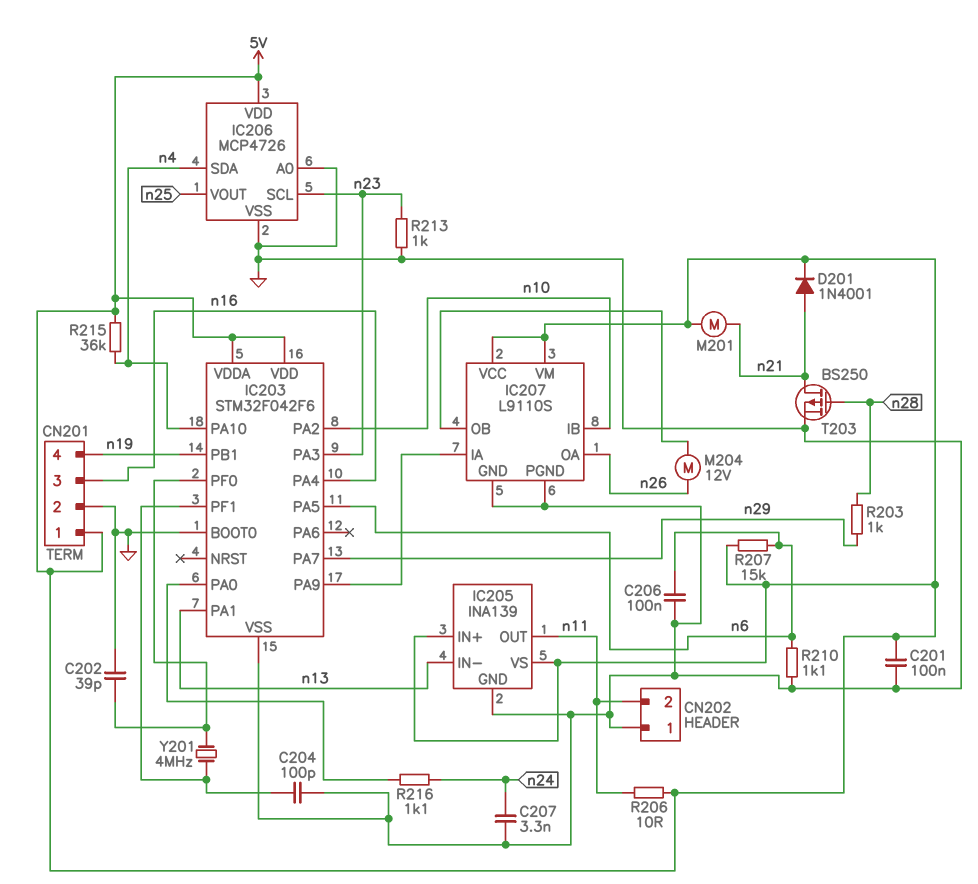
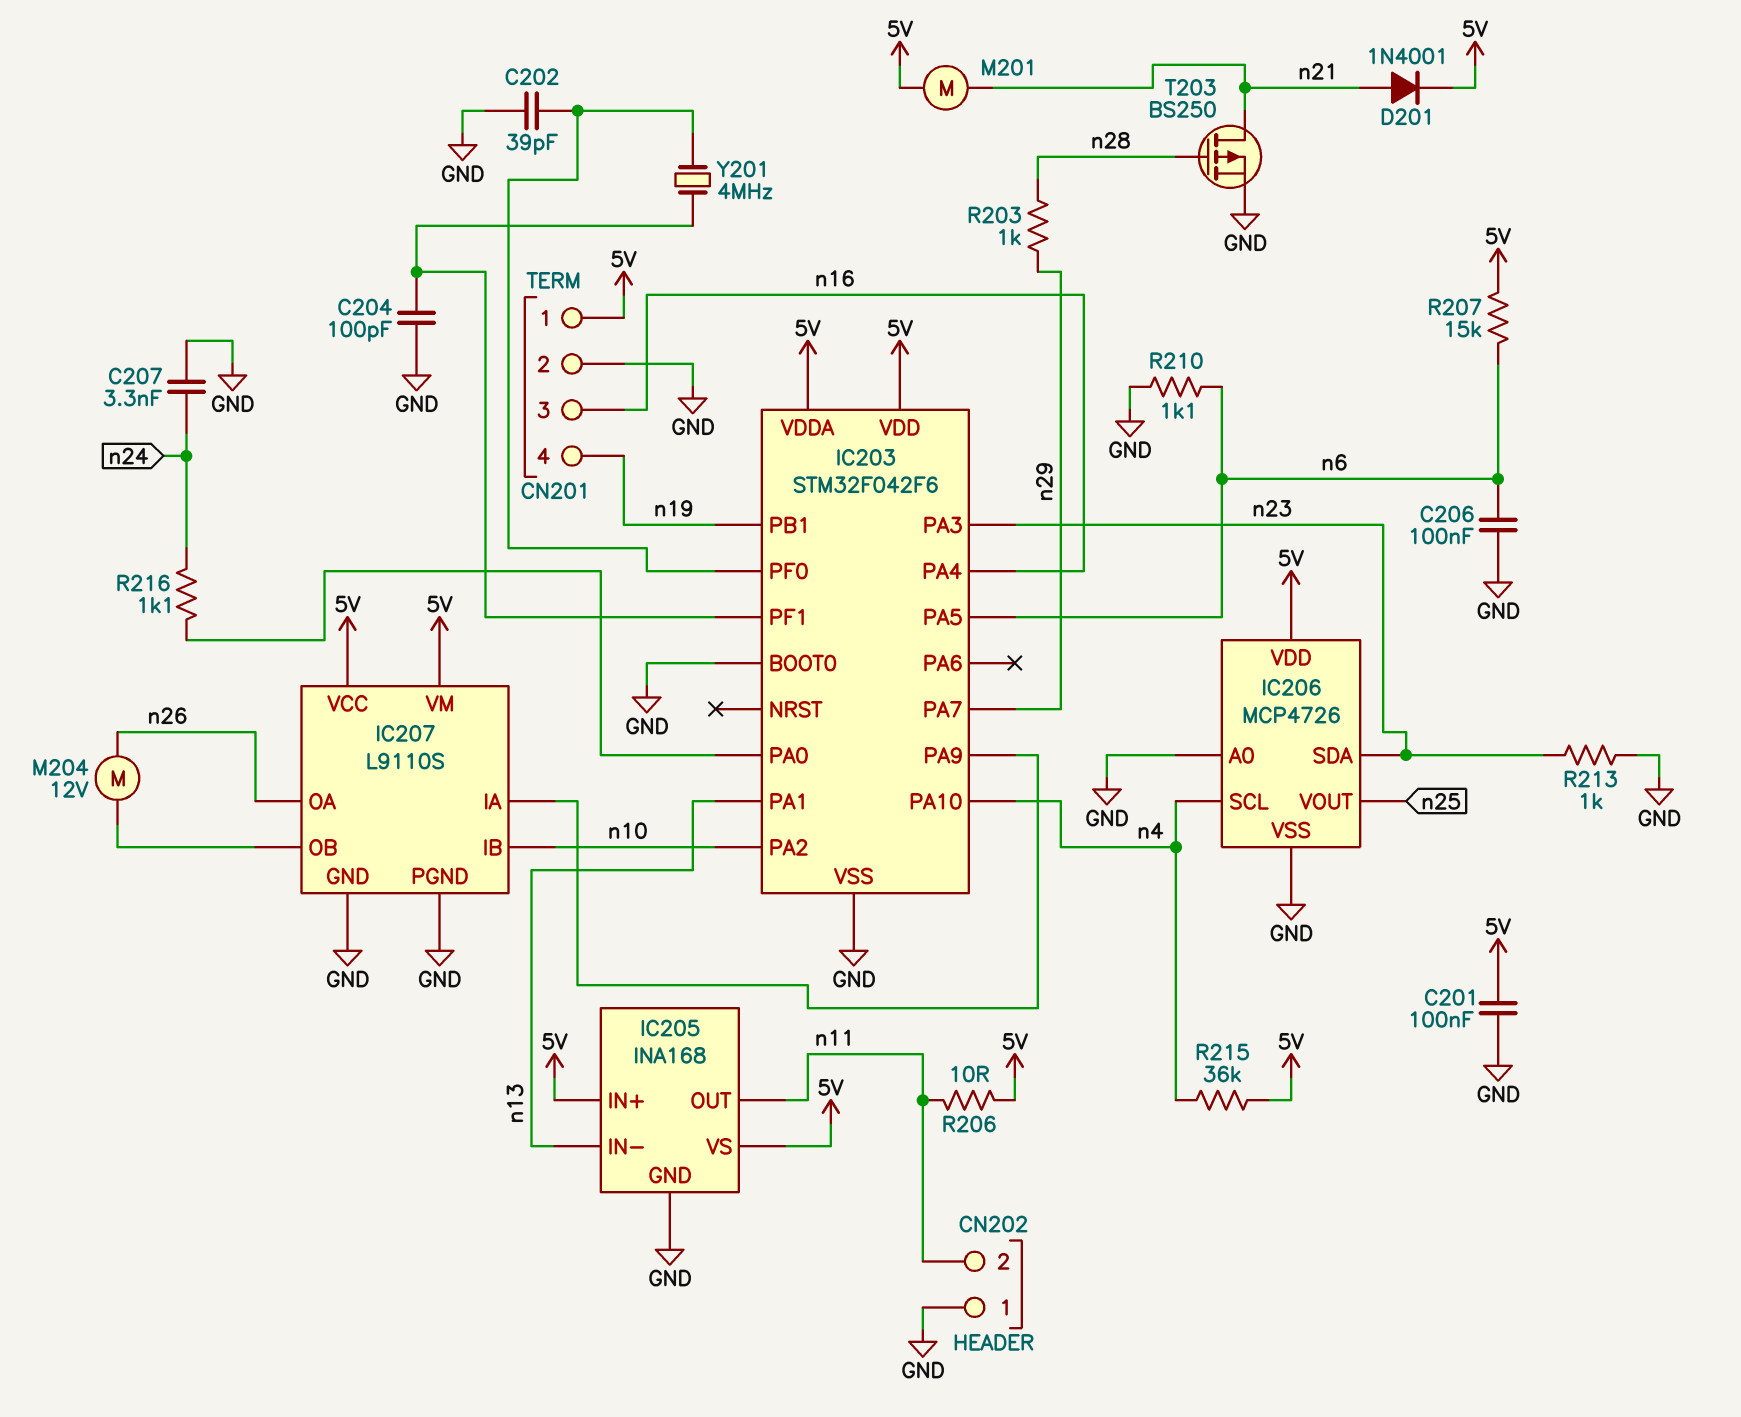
IC205: INA139 -> INA168
IC206 pin SCL: n23 -> n4
IC206 pin SDA: n4 -> n23

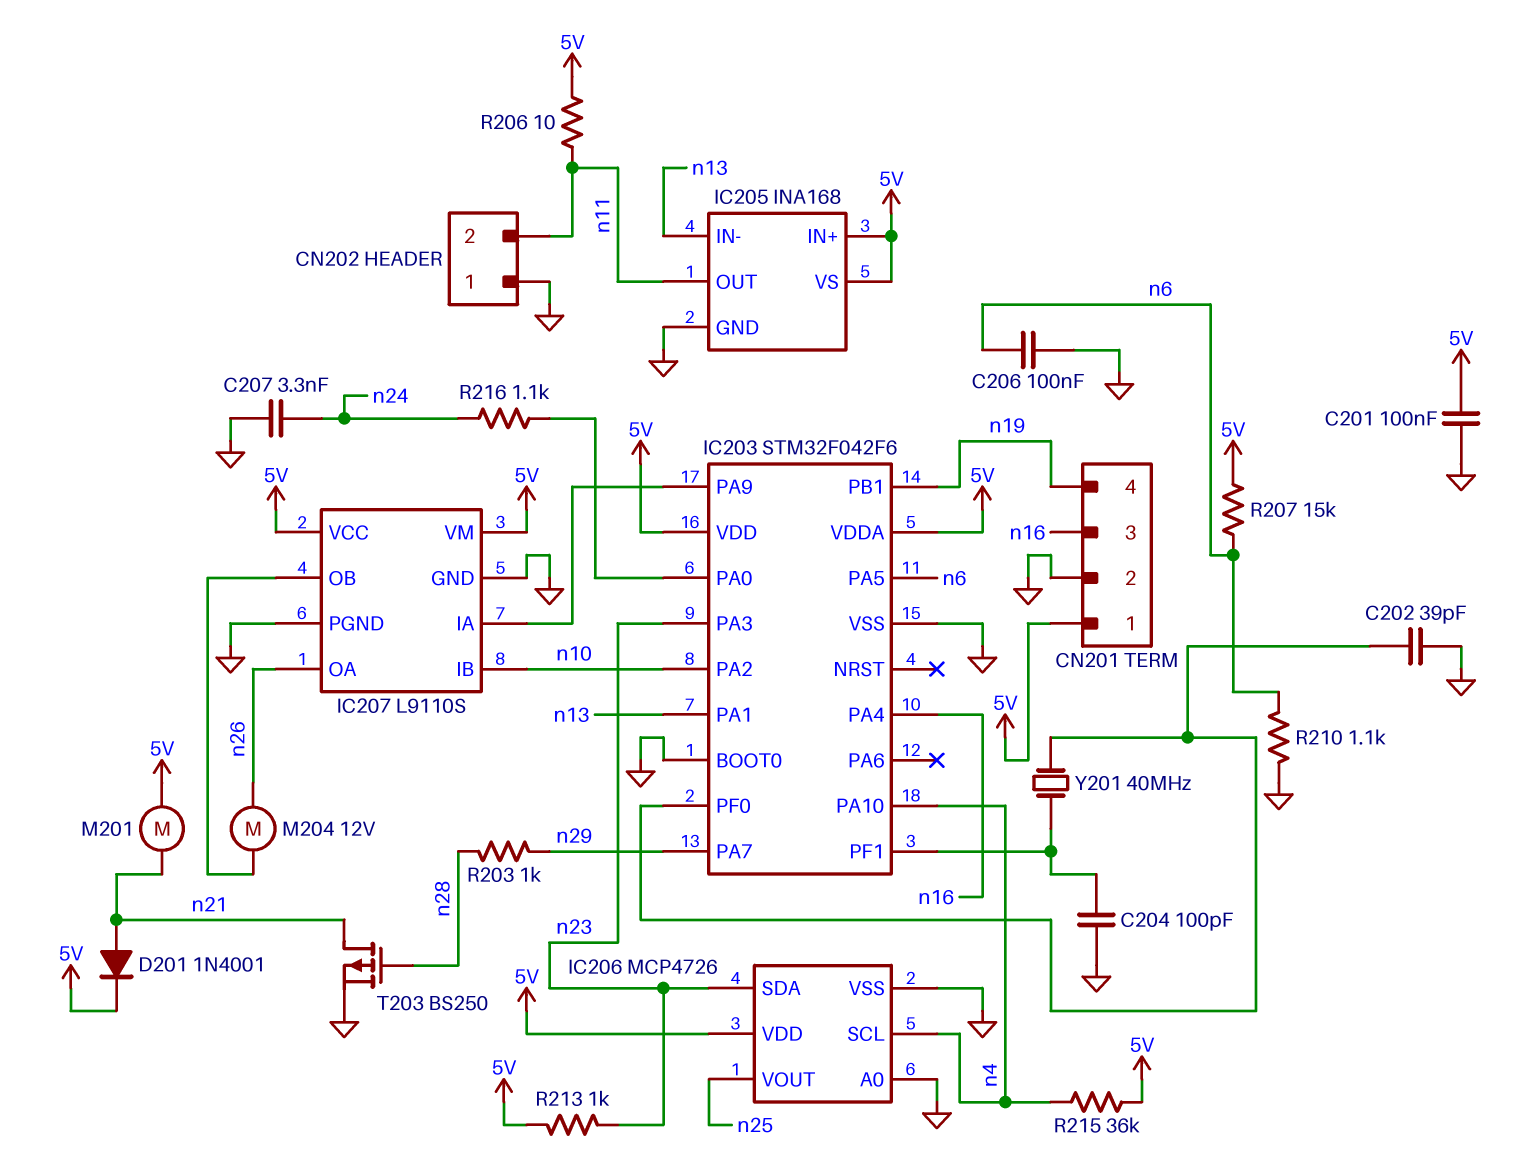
R213: 1k (GND, n23) -> 1k (5V, n23)
Y201: 4MHz (IC203/PF0, IC203/PF1) -> 40MHz (IC203/PF0, IC203/PF1)

